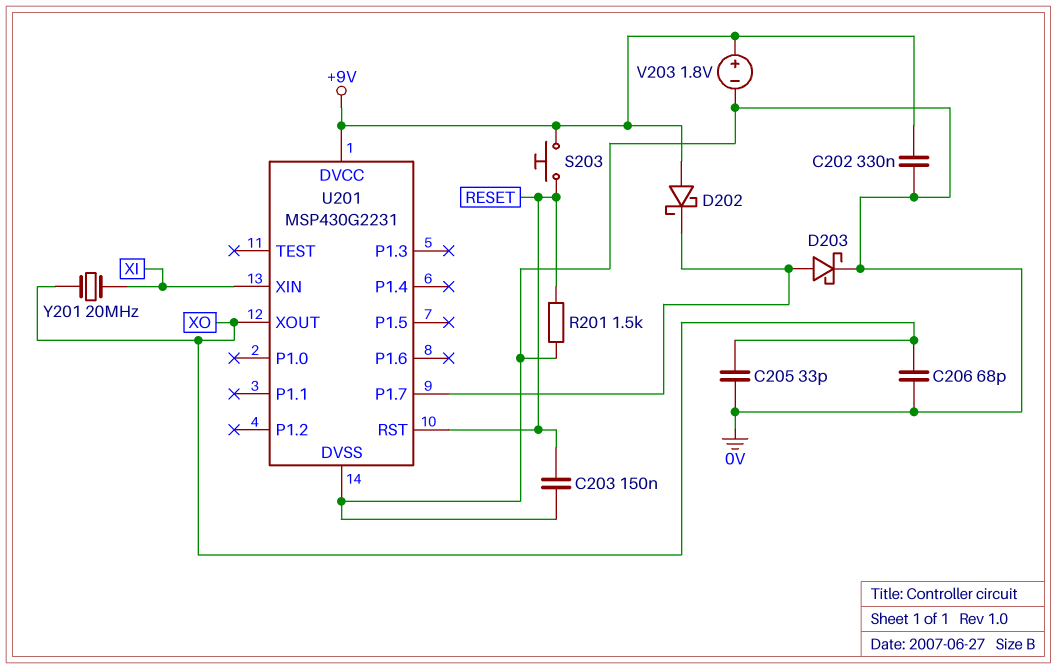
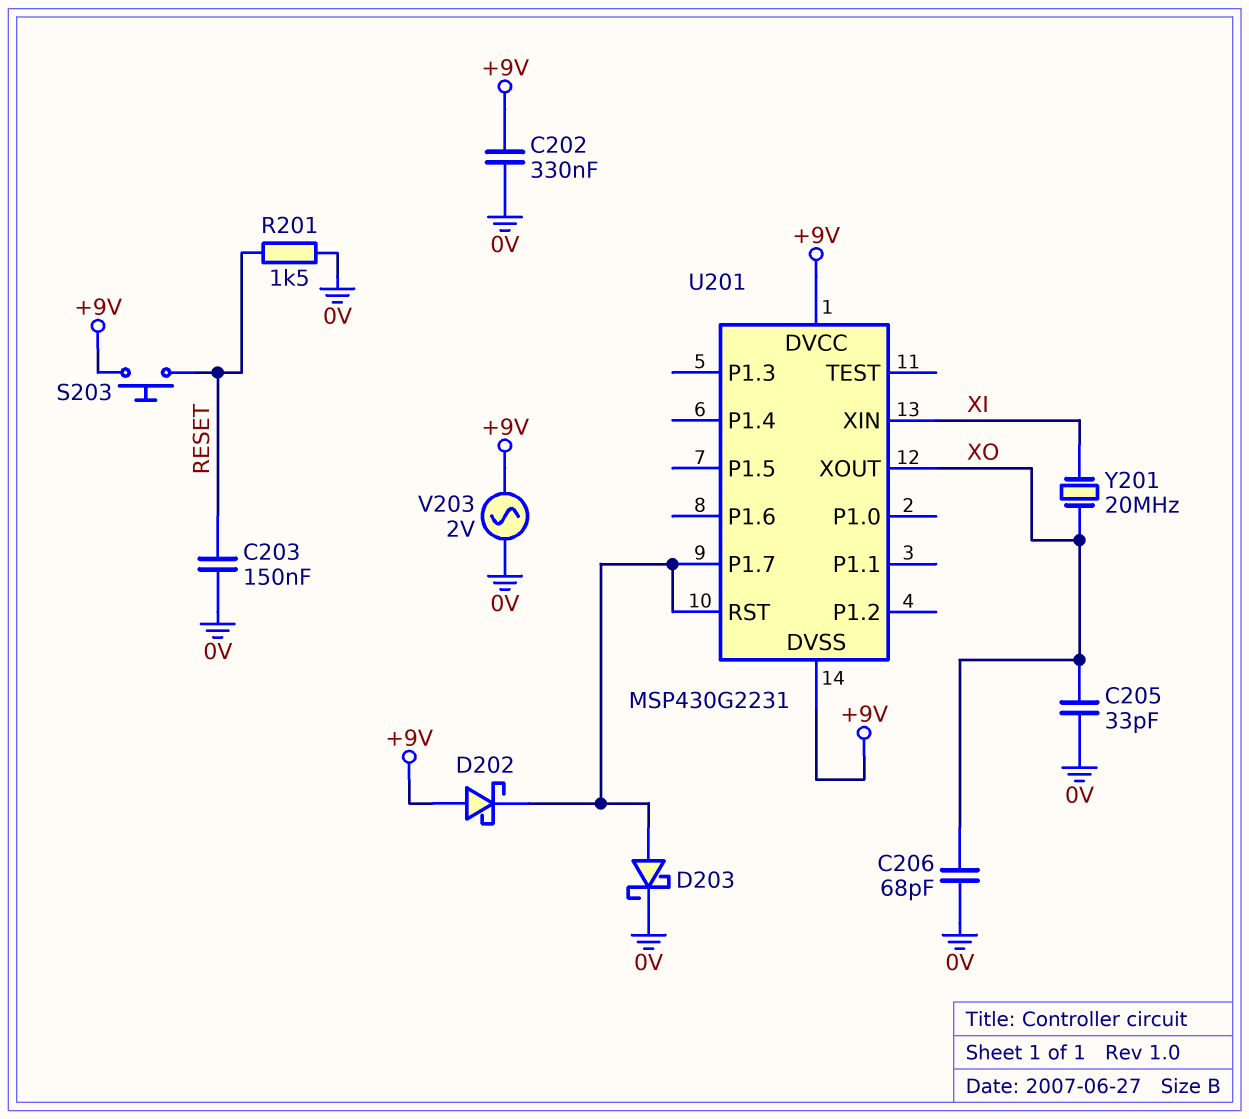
U201 pin DVSS: 0V -> +9V
U201 pin RST: RESET -> U201/P1.7
V203: 1.8V (plus +9V, minus 0V) -> AC 2V (+9V, 0V)

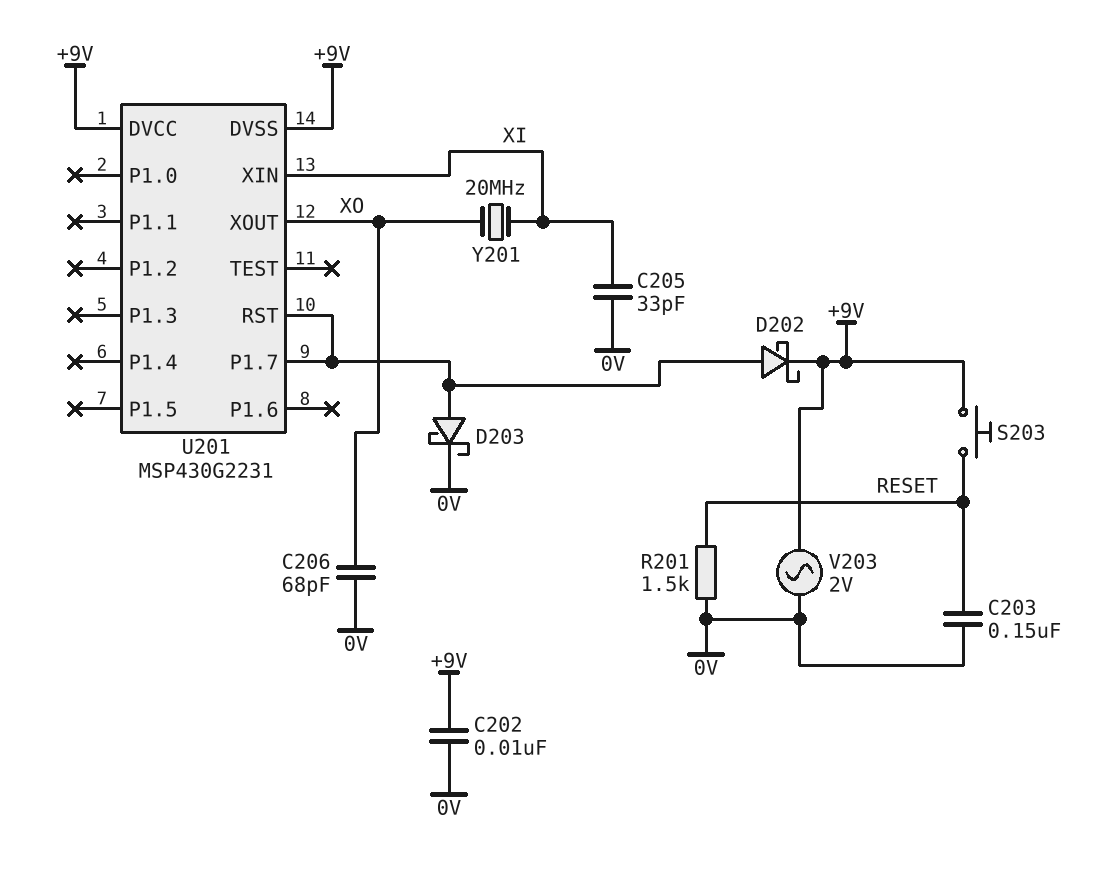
C202: 330nF (+9V, 0V) -> 10nF (+9V, 0V)
C205: 33pF (0V, XO) -> 33pF (0V, XI)
D202: schottky (A +9V, K U201/P1.7) -> schottky (A U201/P1.7, K +9V)

